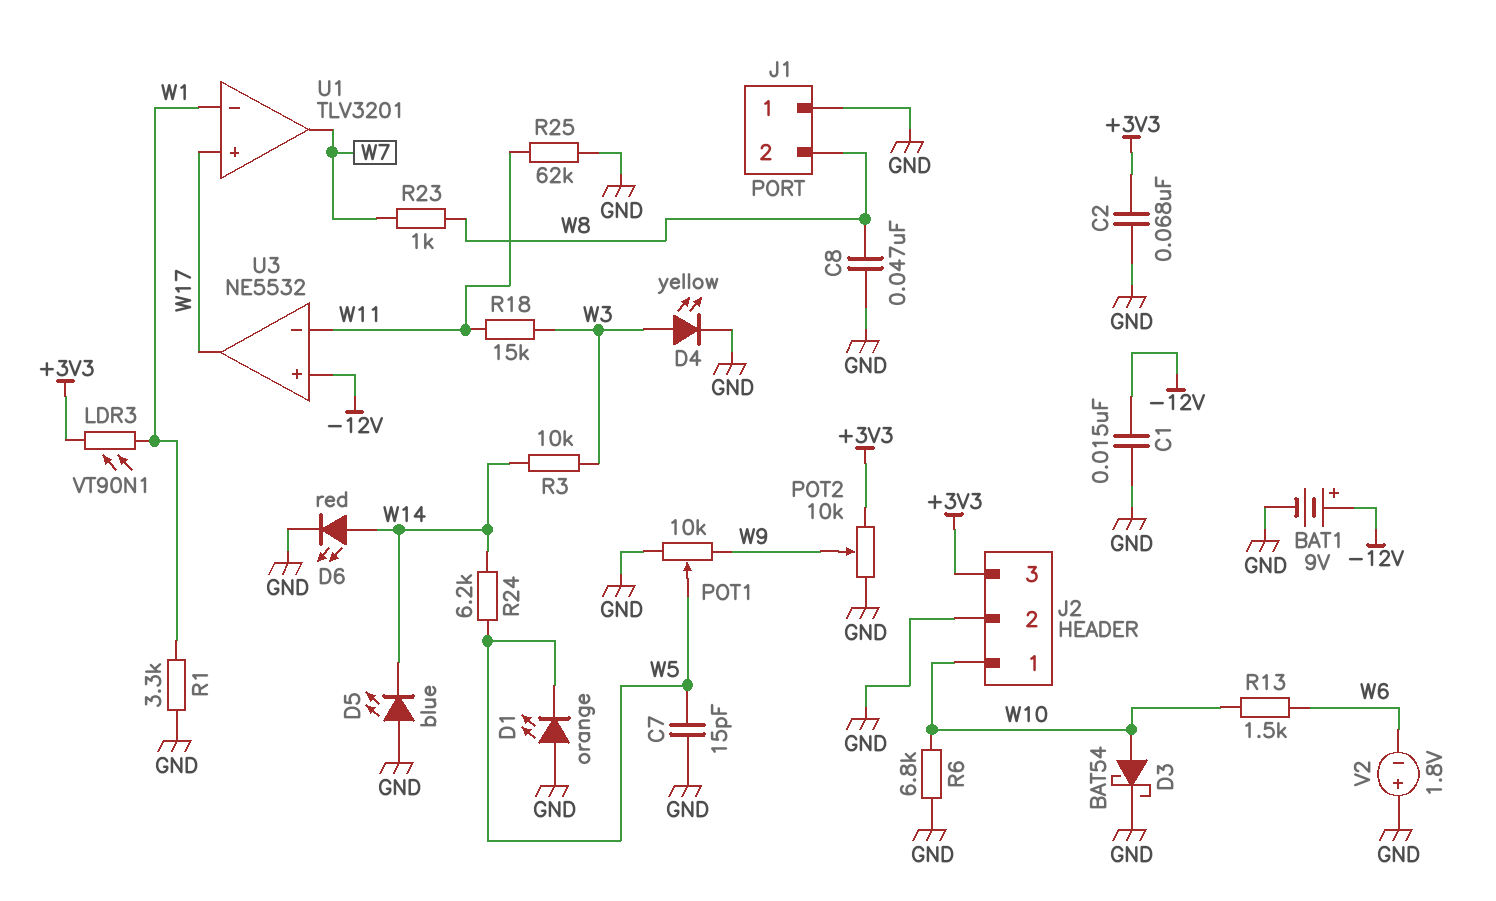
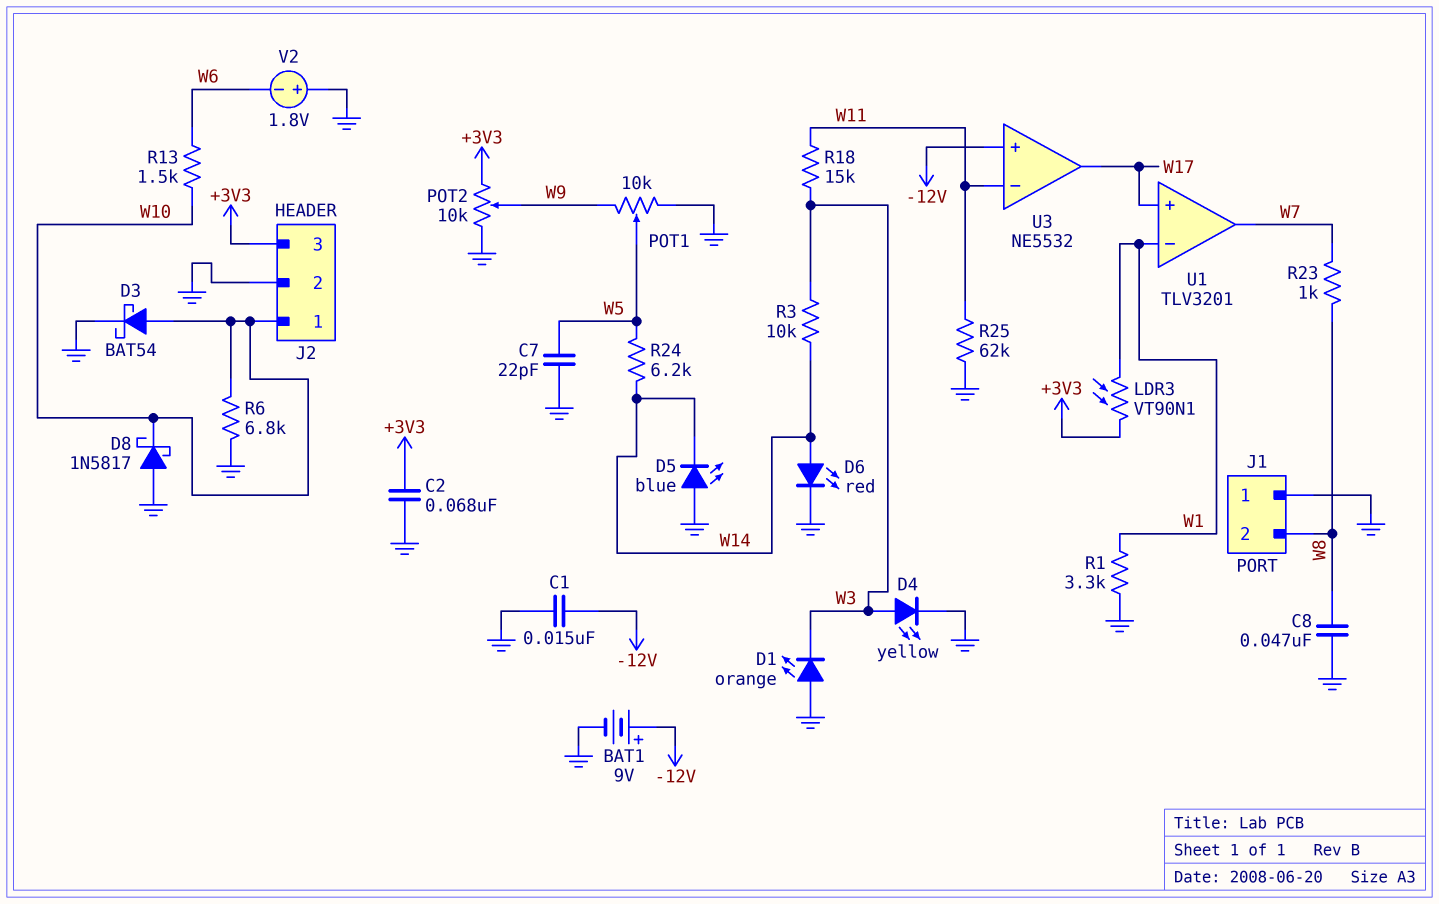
C7: 15pF (GND, W5) -> 22pF (GND, W5)
D1: LED orange (A GND, K W5) -> LED orange (A GND, K W3)
D8: none -> schottky 1N5817 (A GND, K W10)

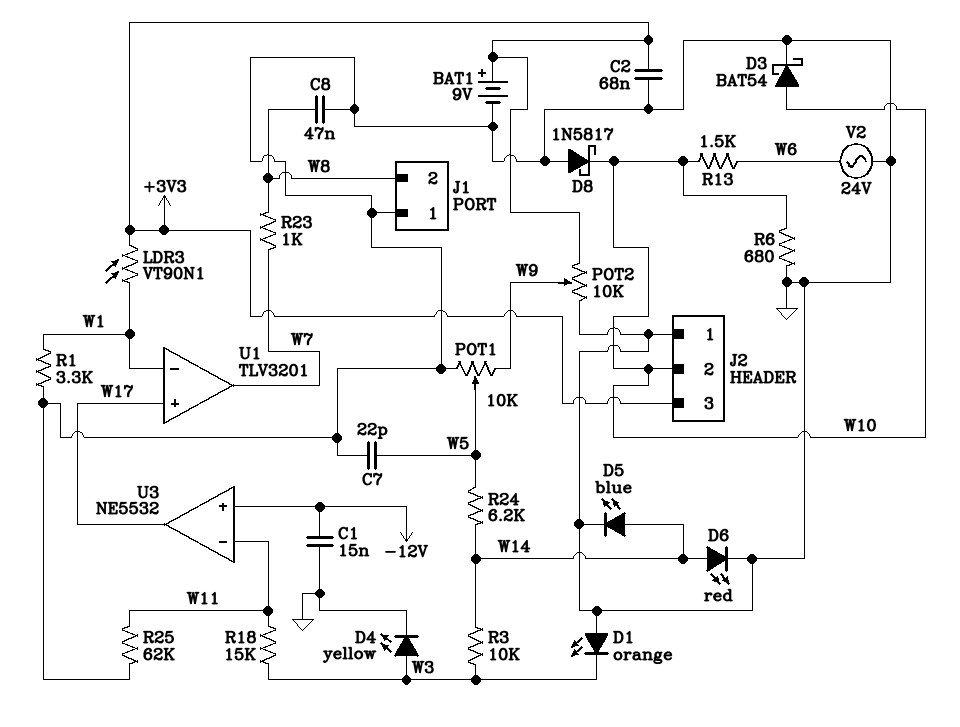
BAT1: 9V (plus -12V, minus GND) -> 9V (plus +3V3, minus GND)
D5: LED blue (A GND, K W14) -> LED blue (A W14, K GND)
J2 pin 1: W10 -> GND
J2 pin 2: GND -> W10
R6: 6.8k (GND, W10) -> 680 (GND, W10)
V2: 1.8V (plus GND, minus W6) -> AC 24V (GND, W6)

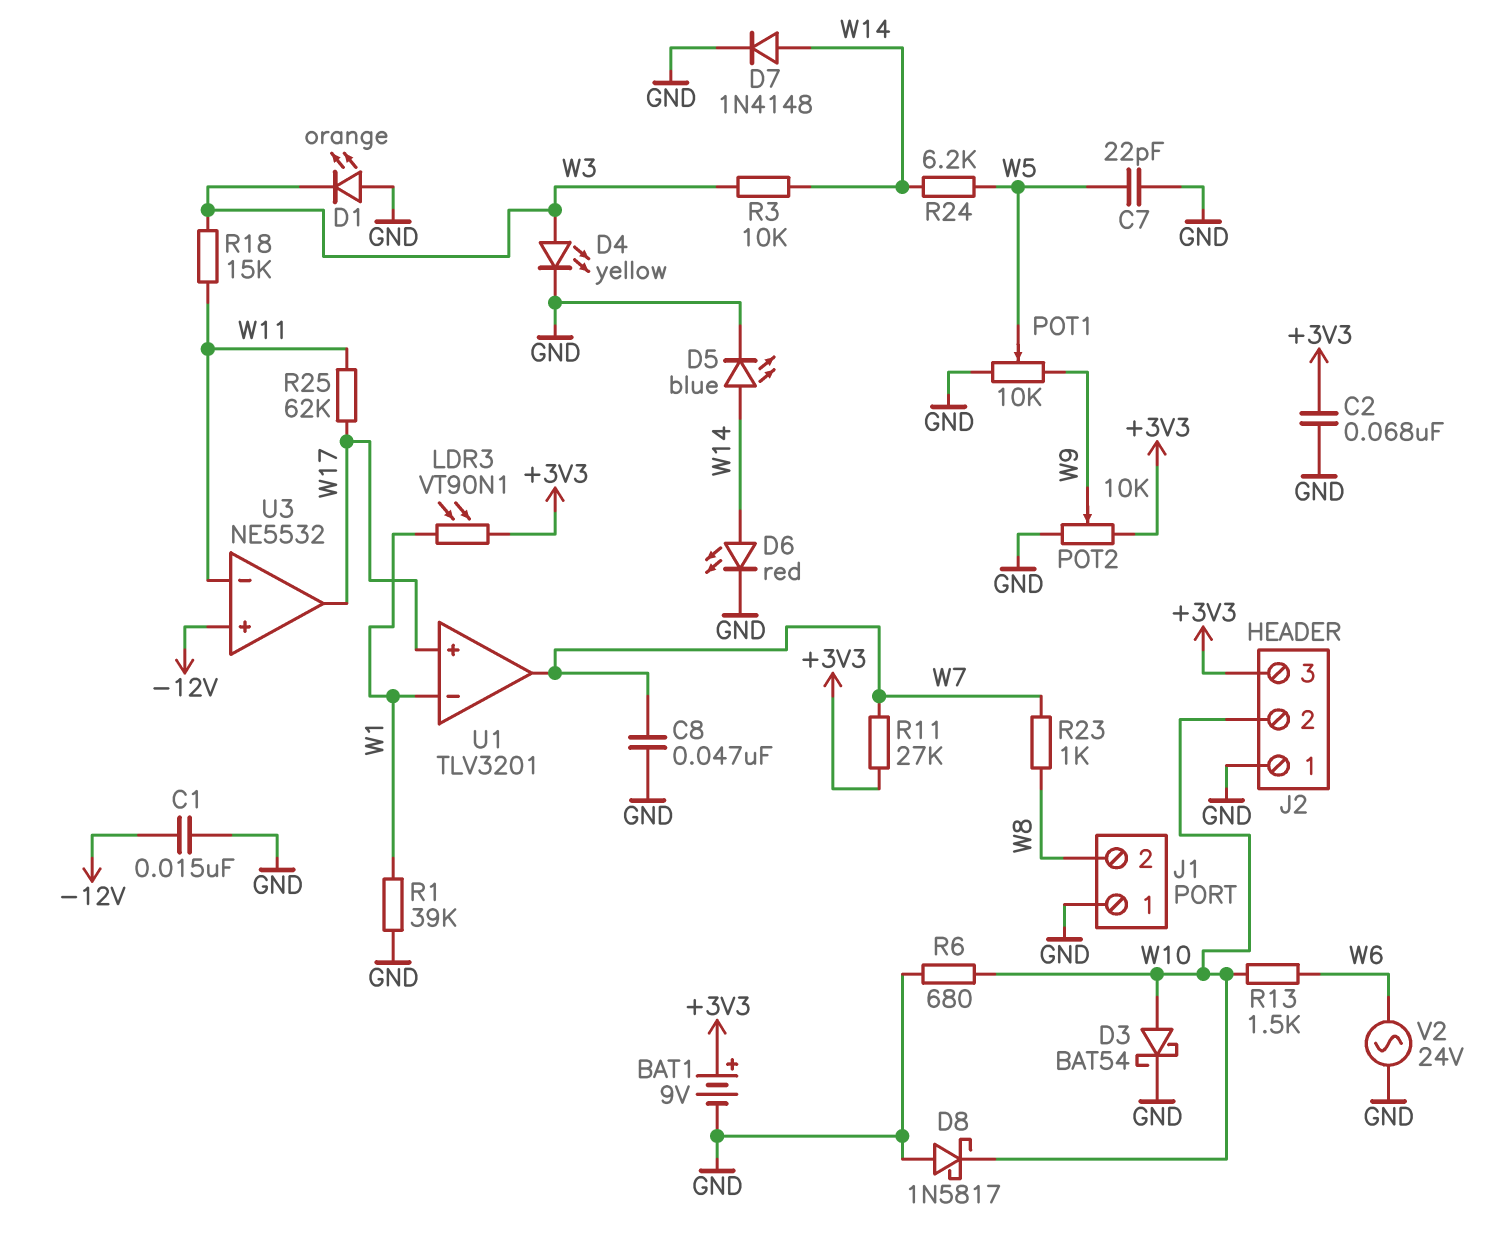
C8: 47nF (GND, W8) -> 47nF (GND, W7)
D7: none -> diode 1N4148 (A W14, K GND)
R1: 3.3k (GND, W1) -> 39k (GND, W1)
R11: none -> 27k (+3V3, W7)
R25: 62k (GND, W11) -> 62k (W11, W17)

